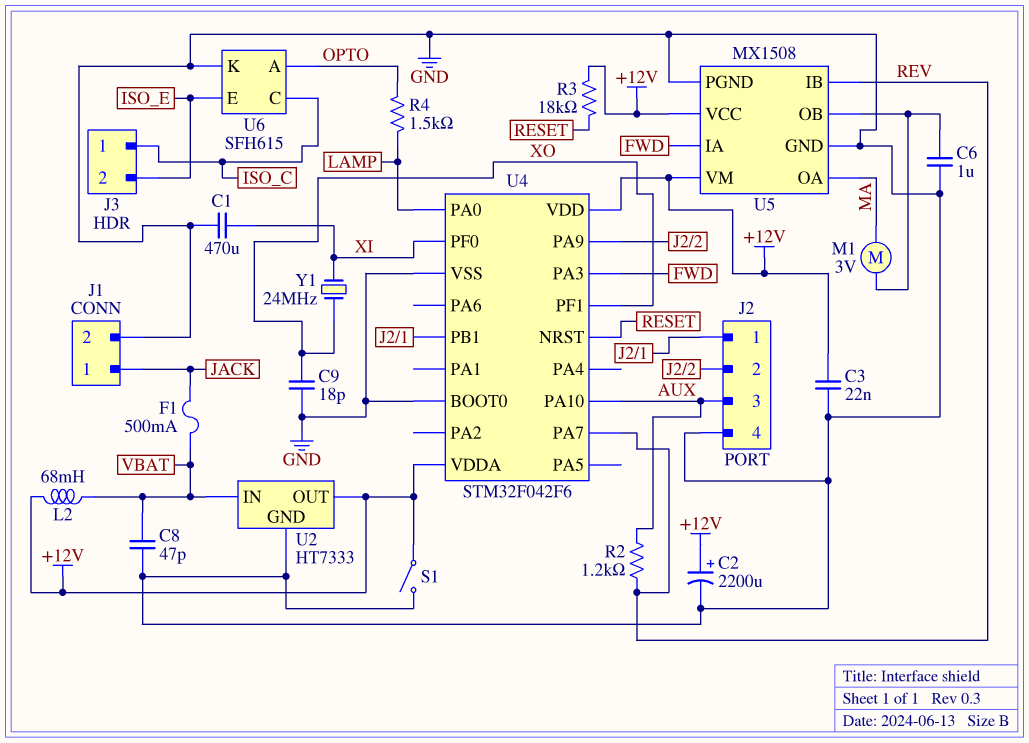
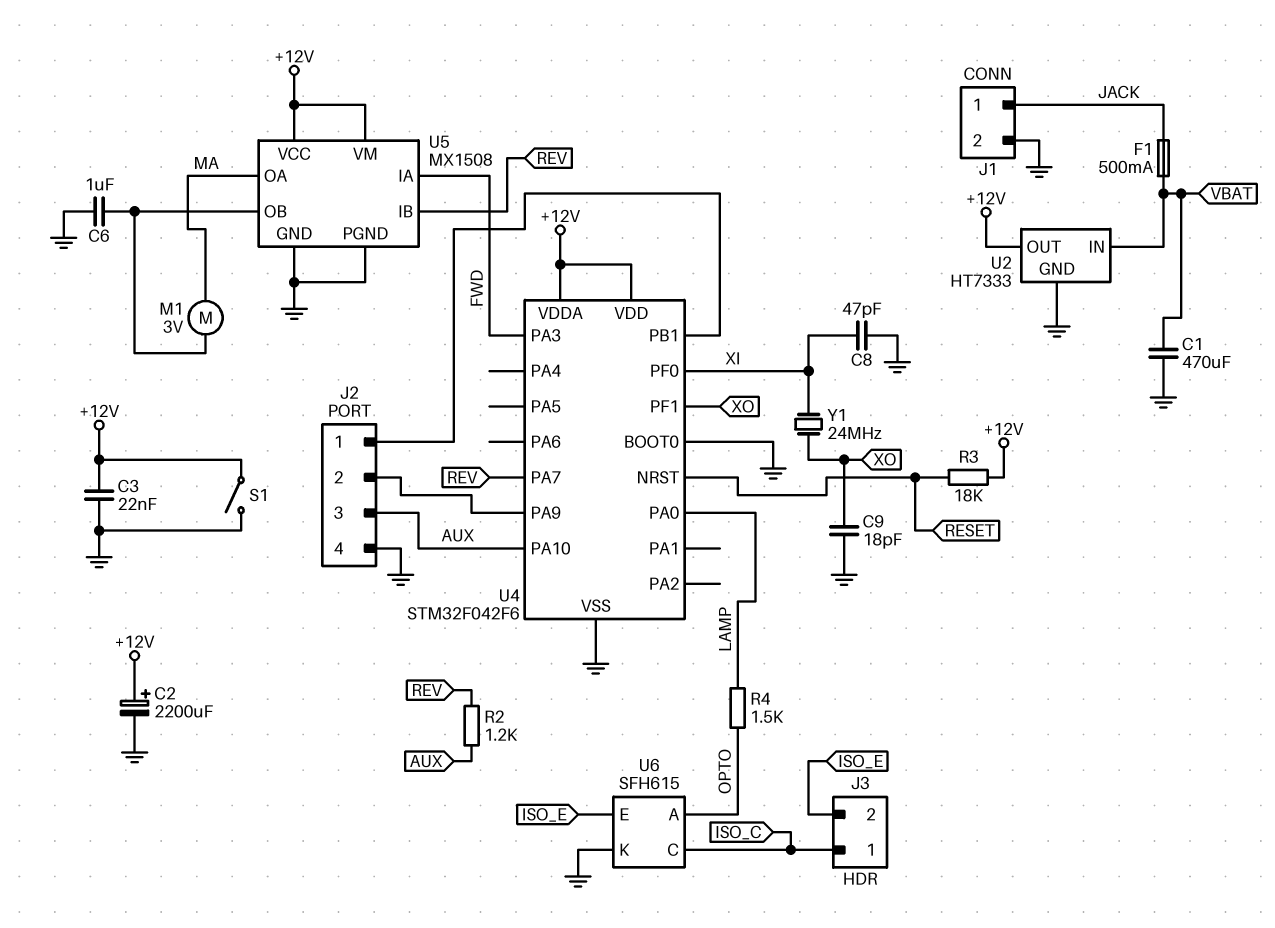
C1: 470uF (GND, XI) -> 470uF (GND, VBAT)
C8: 47pF (GND, VBAT) -> 47pF (GND, XI)
L2: 68mH (+12V, VBAT) -> none

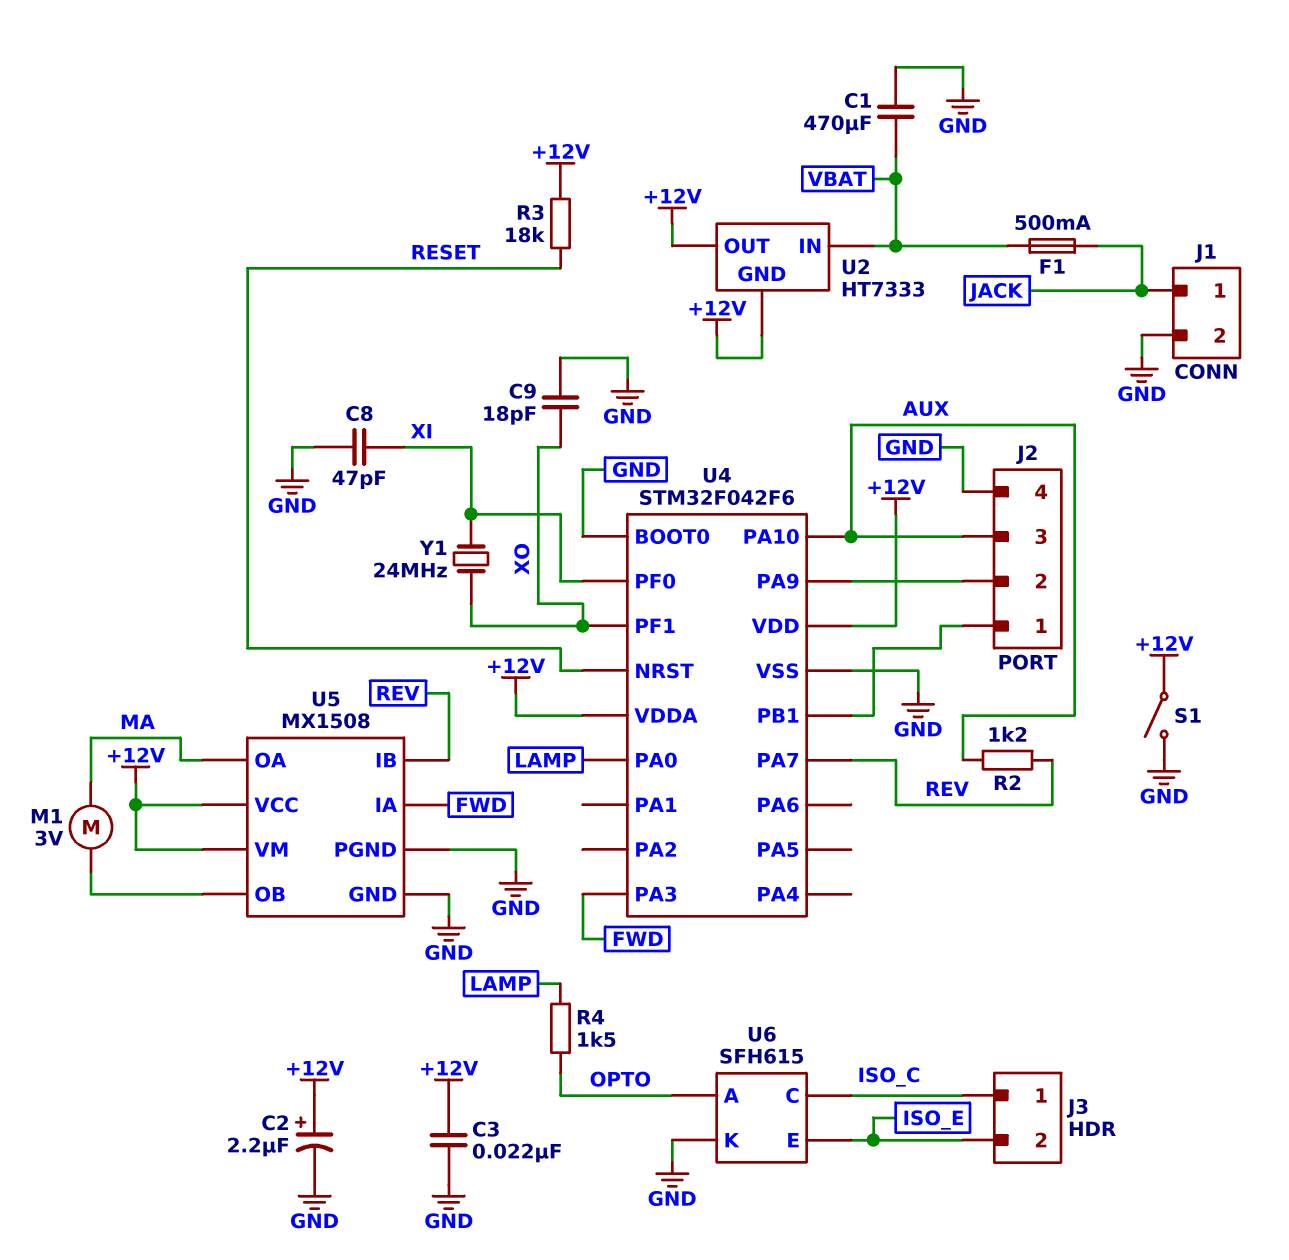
C2: 2200uF (plus +12V, minus GND) -> 2.2uF (plus +12V, minus GND)
C6: 1uF (GND, U5/OB) -> none
U2 pin GND: GND -> +12V

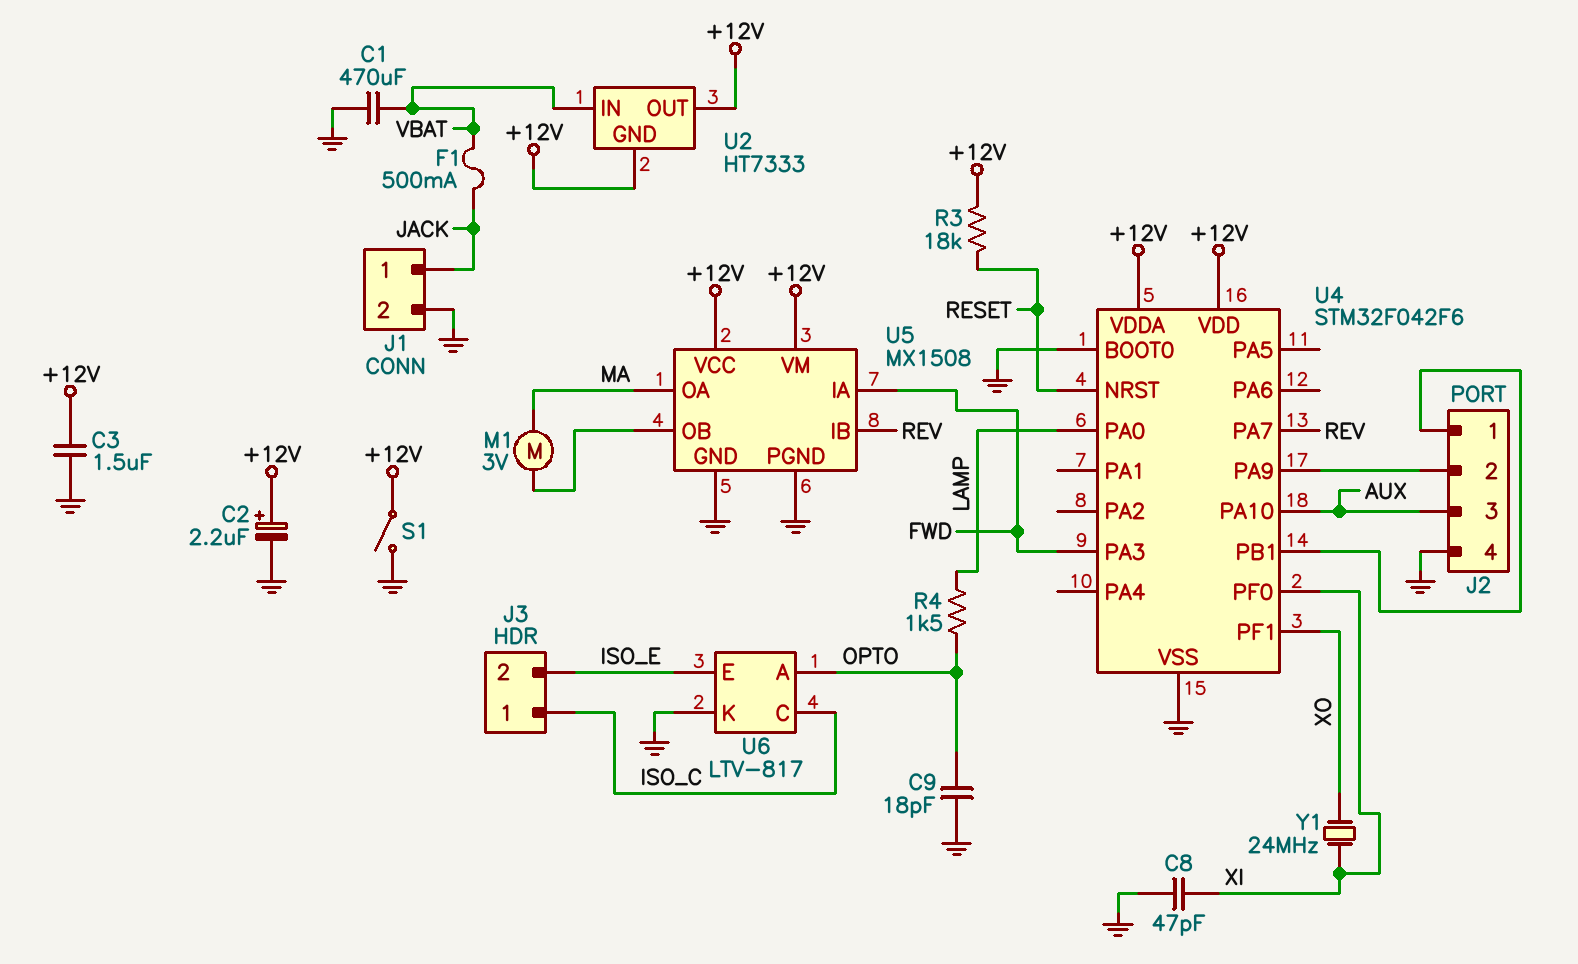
C3: 22nF (+12V, GND) -> 1.5uF (+12V, GND)
C9: 18pF (GND, XO) -> 18pF (GND, OPTO)
R2: 1.2k (AUX, REV) -> none
U6: SFH615 -> LTV-817

